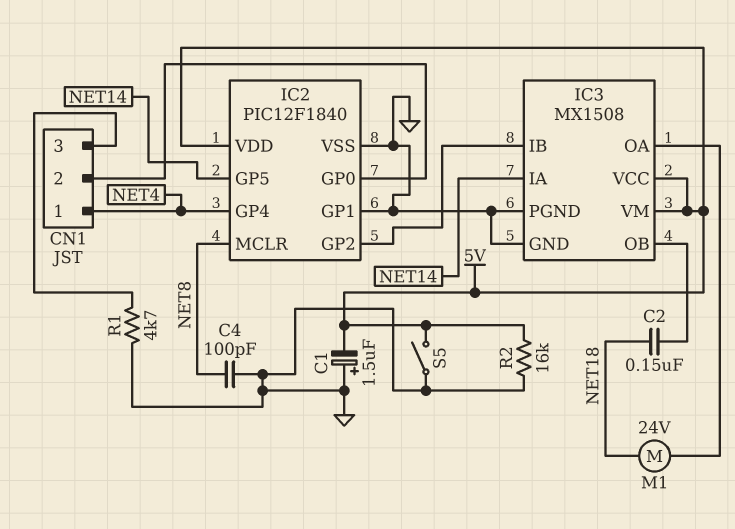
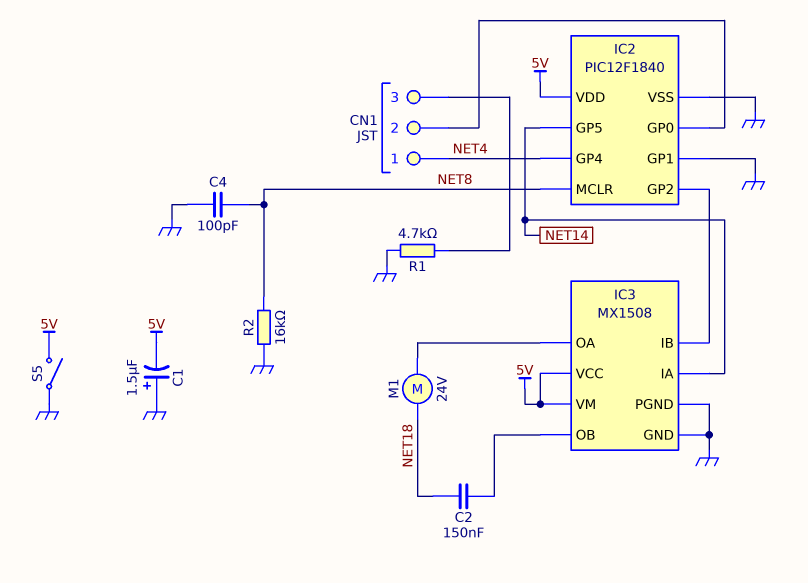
R2: 16k (5V, GND) -> 16k (GND, NET8)

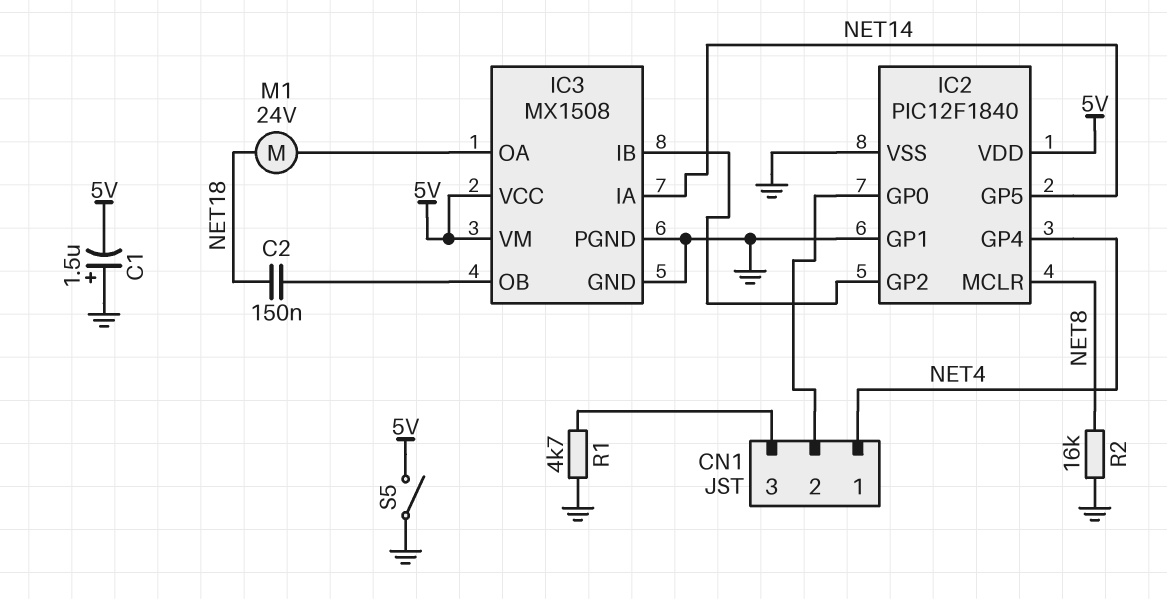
C4: 100pF (GND, NET8) -> none

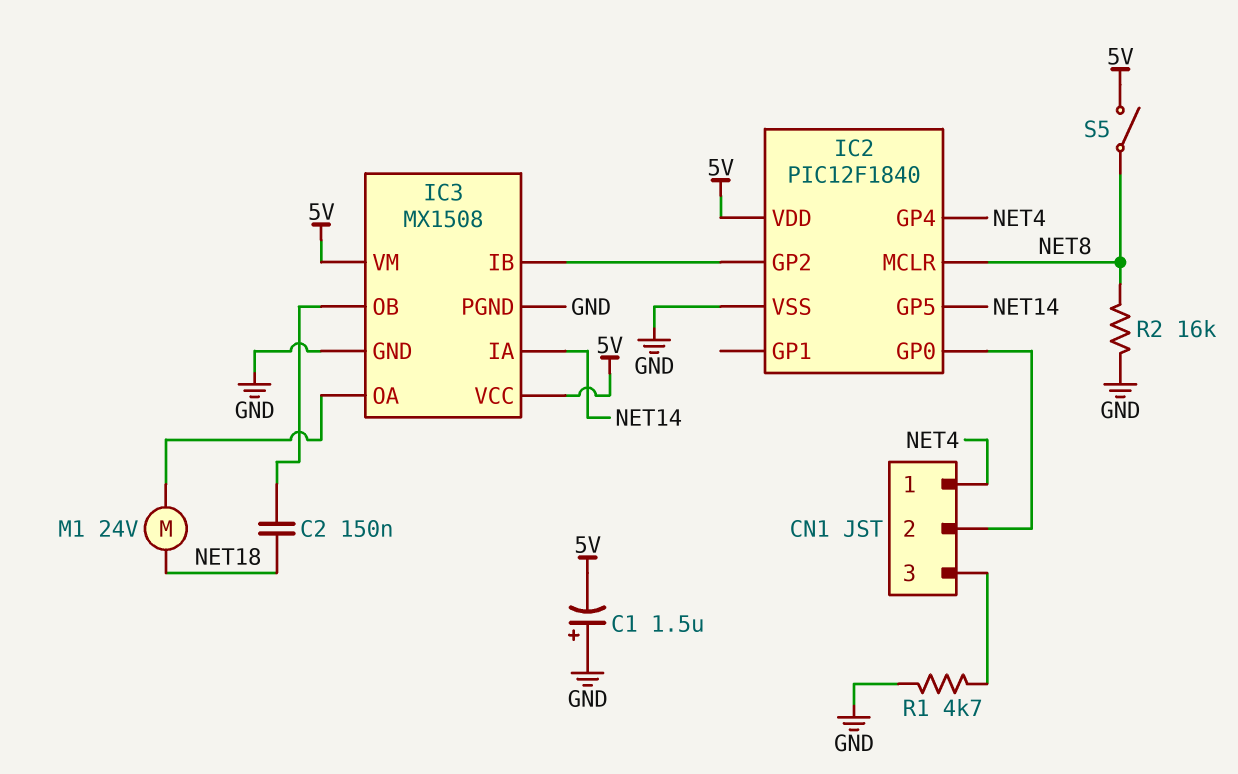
IC2 pin GP1: GND -> none
S5: switch (5V, GND) -> switch (5V, NET8)

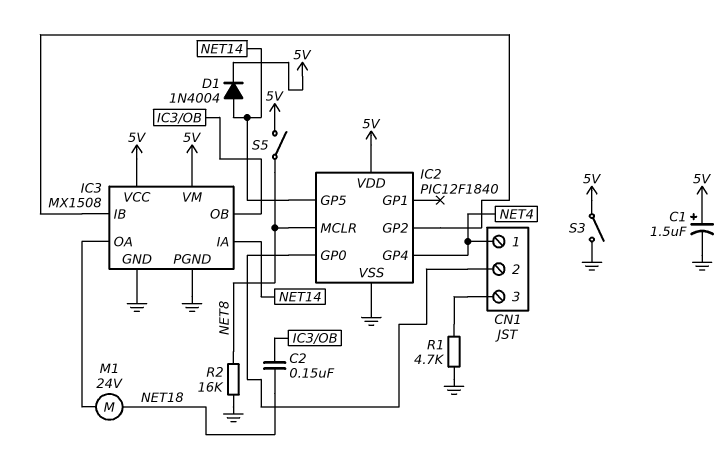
C1: 1.5uF (plus GND, minus 5V) -> 1.5uF (plus 5V, minus GND)
D1: none -> diode 1N4004 (A NET14, K 5V)
S3: none -> switch (5V, GND)

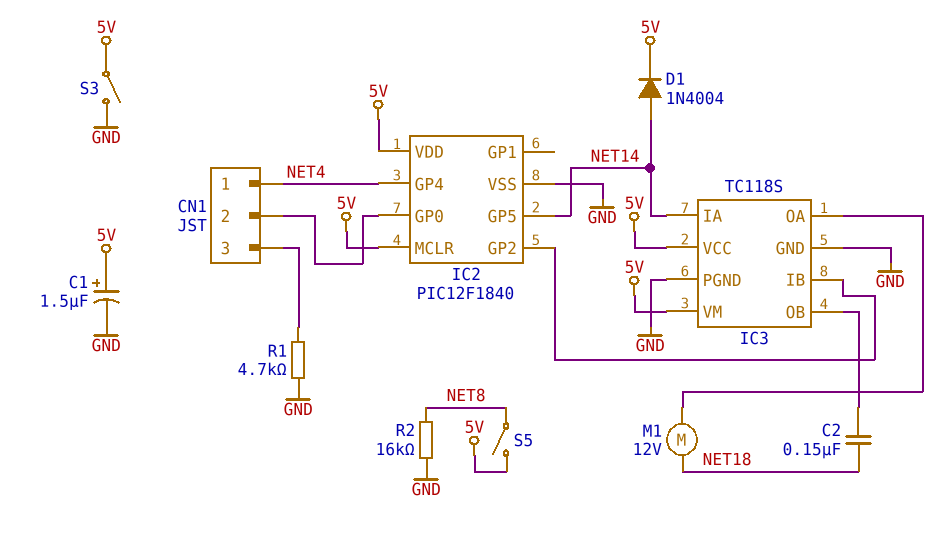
IC2 pin MCLR: NET8 -> 5V
IC3: MX1508 -> TC118S
M1: motor 24V (IC3/OA, NET18) -> motor 12V (IC3/OA, NET18)

